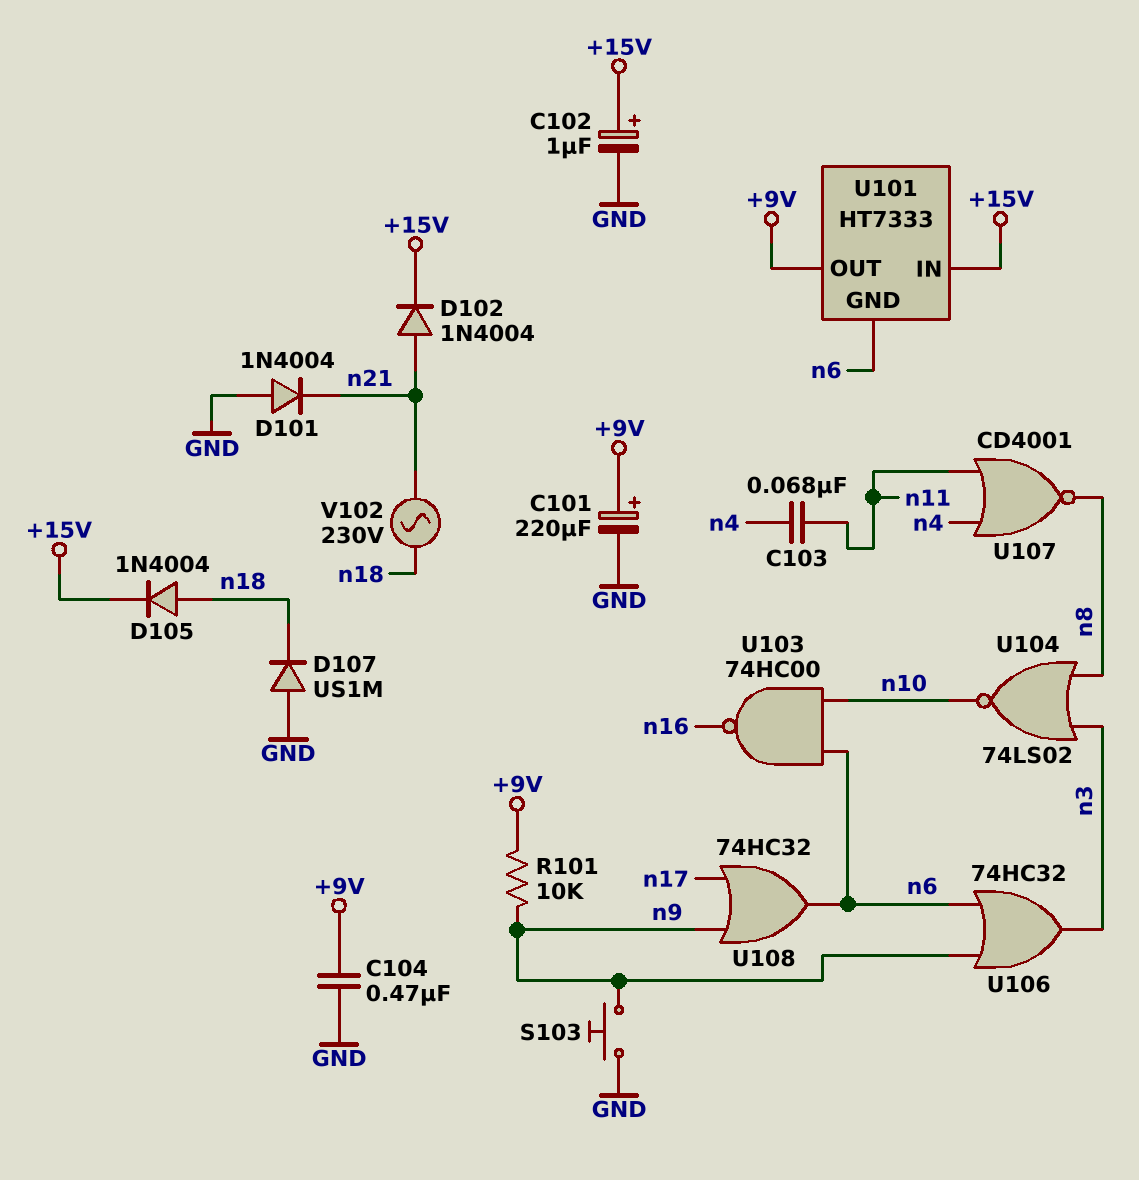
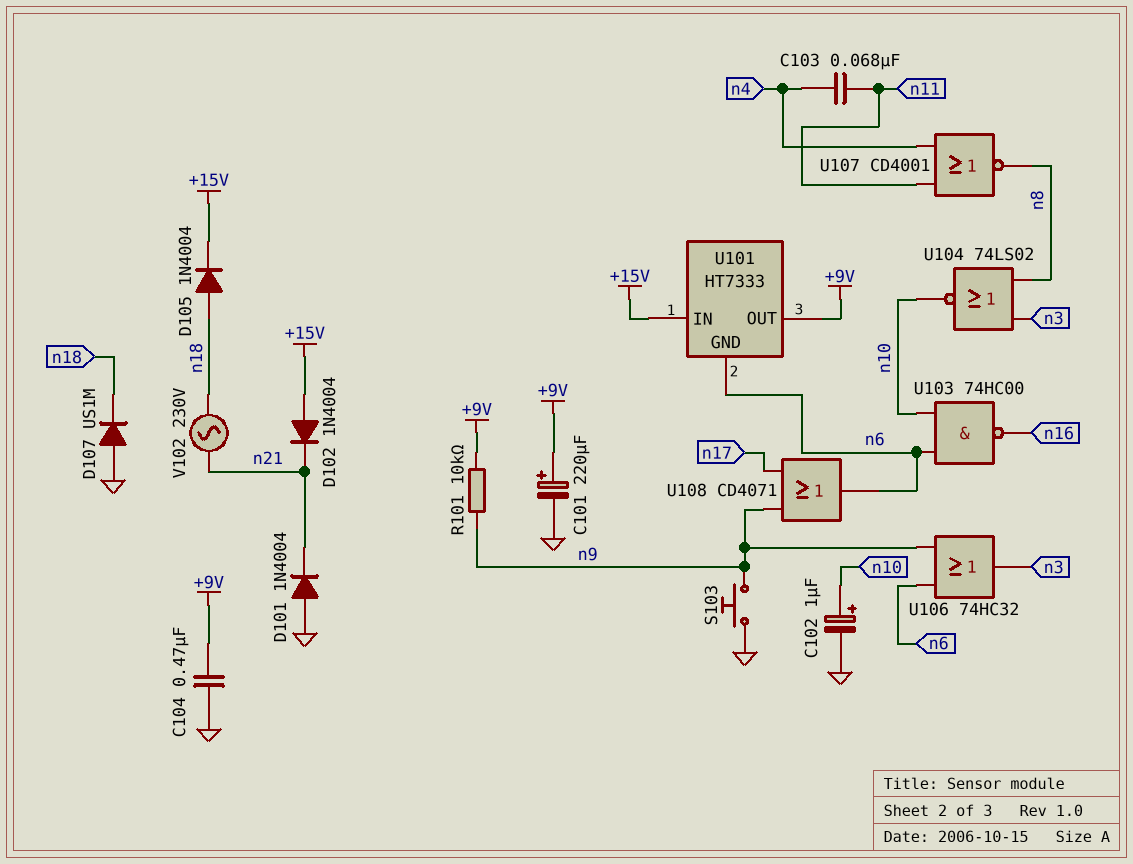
C102: 1uF (plus +15V, minus GND) -> 1uF (plus n10, minus GND)
D102: diode 1N4004 (A n21, K +15V) -> diode 1N4004 (A +15V, K n21)
U108: OR 74HC32 (in n9, in n17, out n6) -> OR CD4071 (in n9, in n17, out n6)

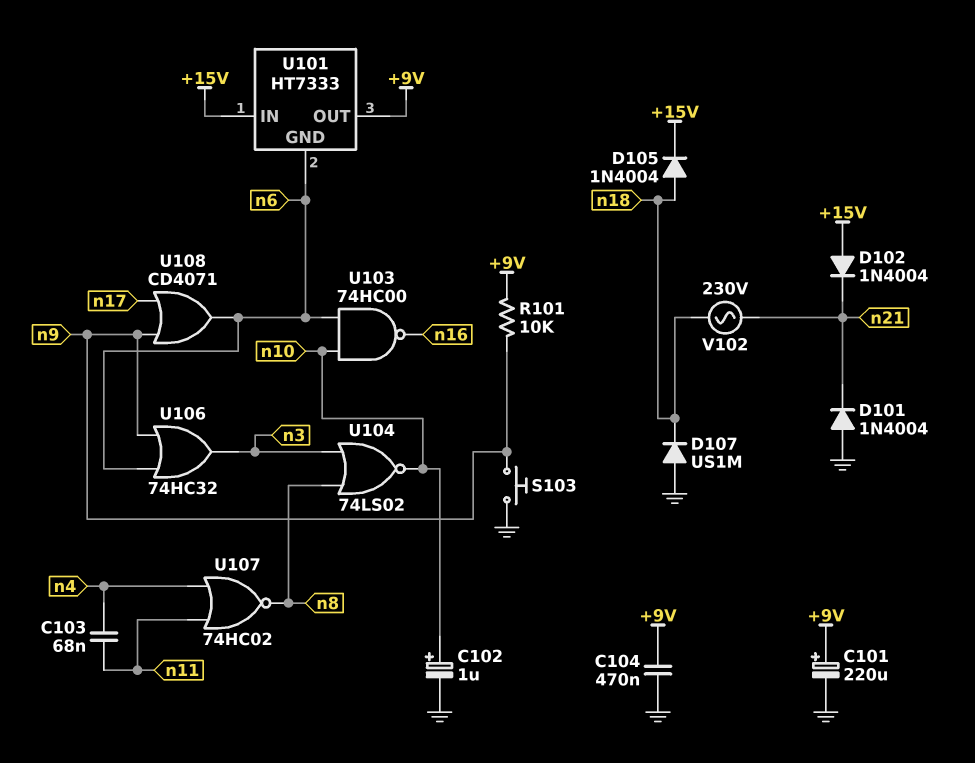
U107: NOR CD4001 (in n4, in n11, out n8) -> NOR 74HC02 (in n4, in n11, out n8)

